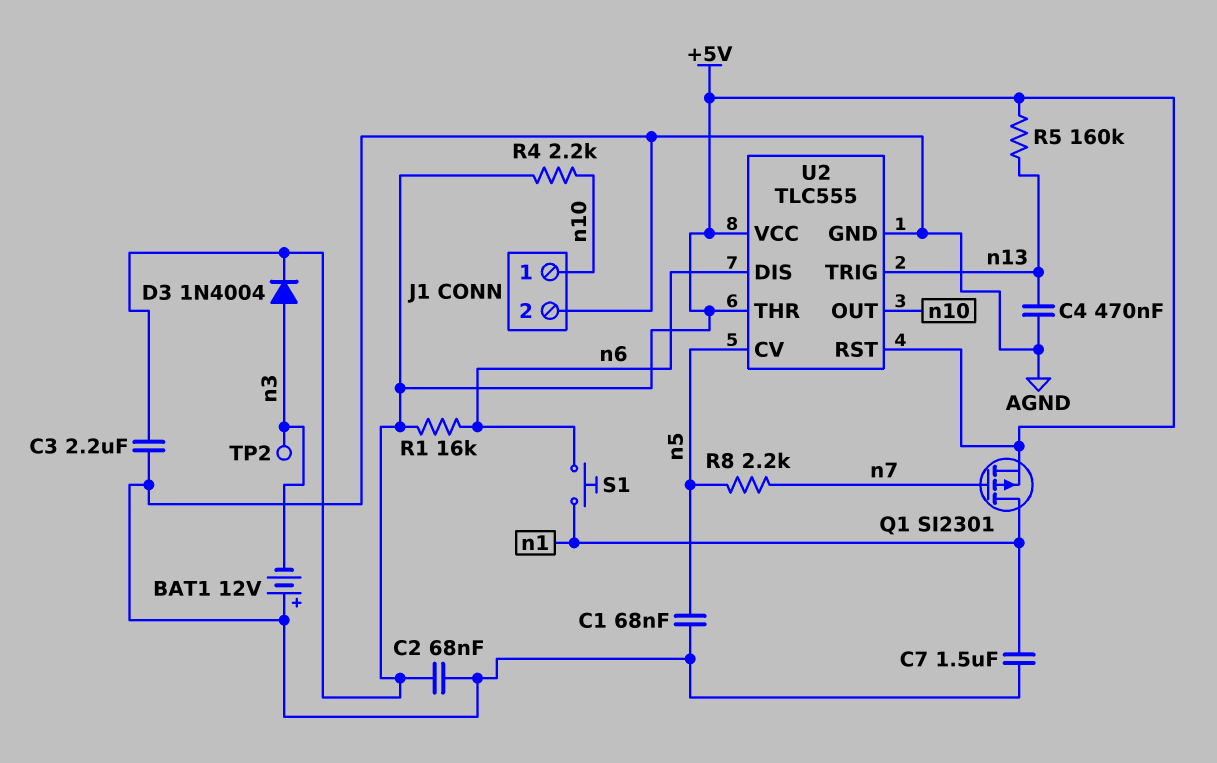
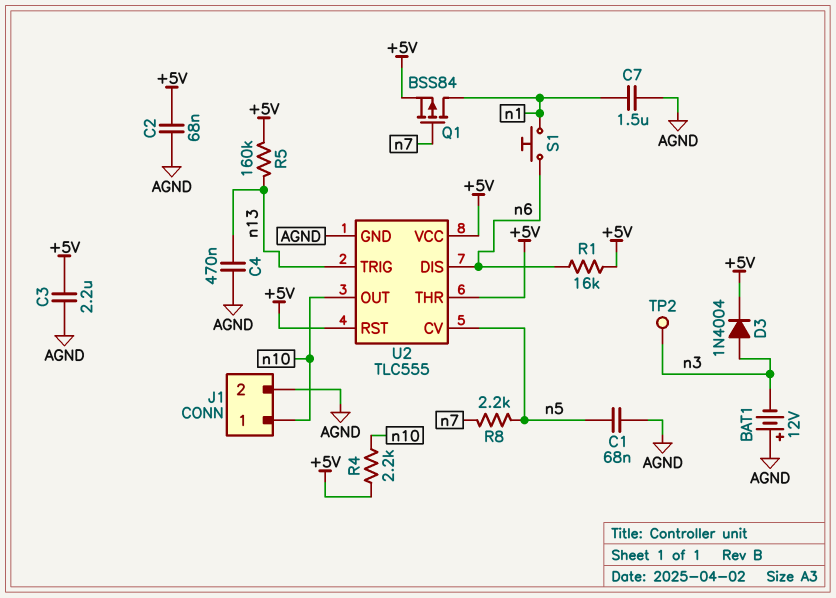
Q1: PMOS SI2301 (G n7, D n1, S +5V) -> PMOS BSS84 (G n7, D n1, S +5V)

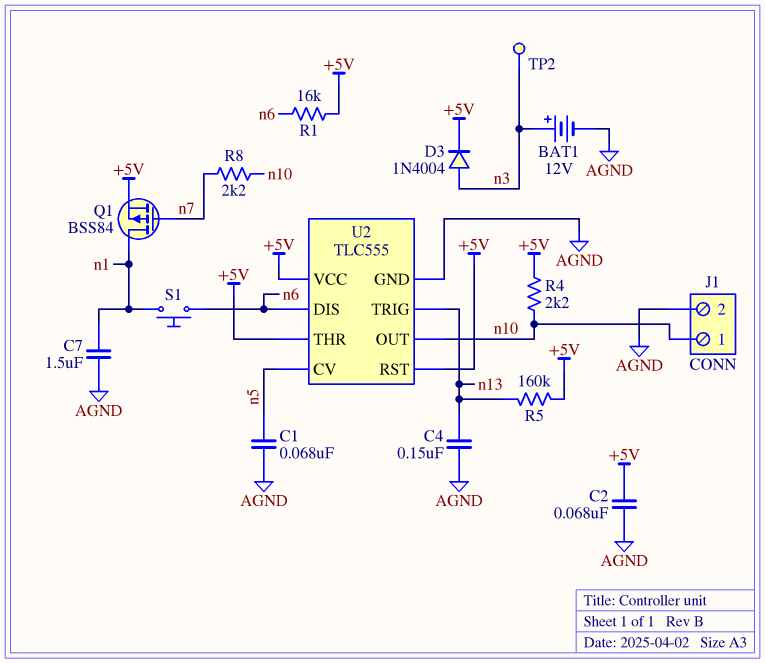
BAT1: 12V (plus AGND, minus n3) -> 12V (plus n3, minus AGND)
C3: 2.2uF (+5V, AGND) -> none
C4: 470nF (AGND, n13) -> 150nF (AGND, n13)
R8: 2.2k (n5, n7) -> 2.2k (n7, n10)

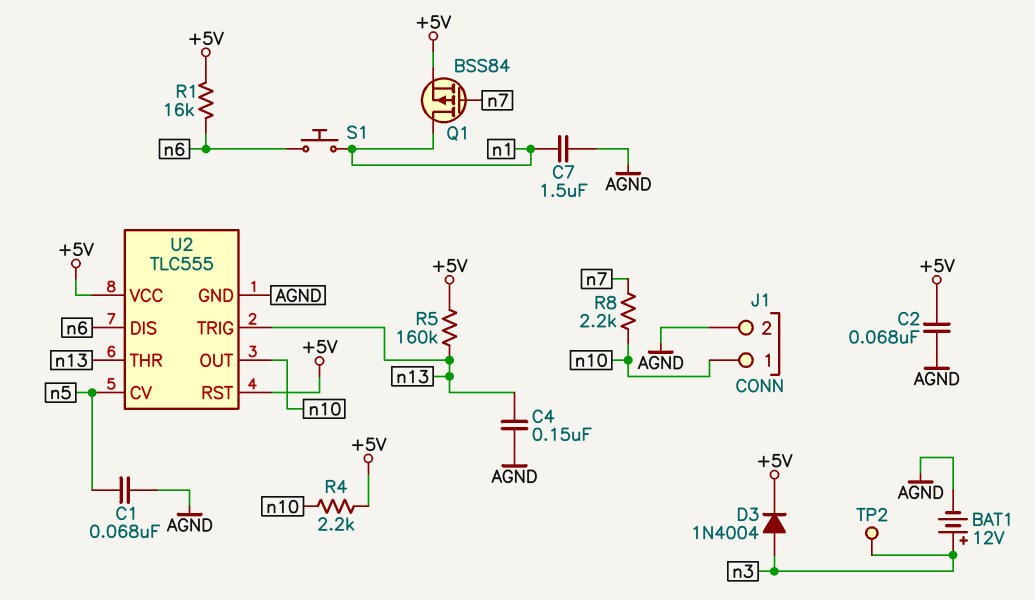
U2 pin THR: +5V -> n13

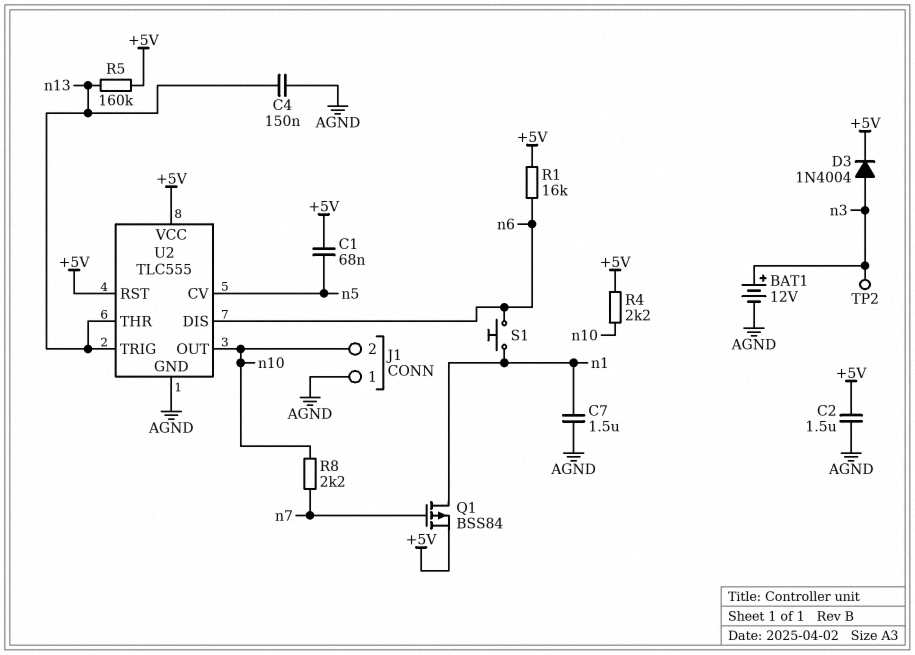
C1: 68nF (AGND, n5) -> 68nF (+5V, n5)
C2: 68nF (+5V, AGND) -> 1.5uF (+5V, AGND)
J1 pin 1: n10 -> AGND
J1 pin 2: AGND -> n10

